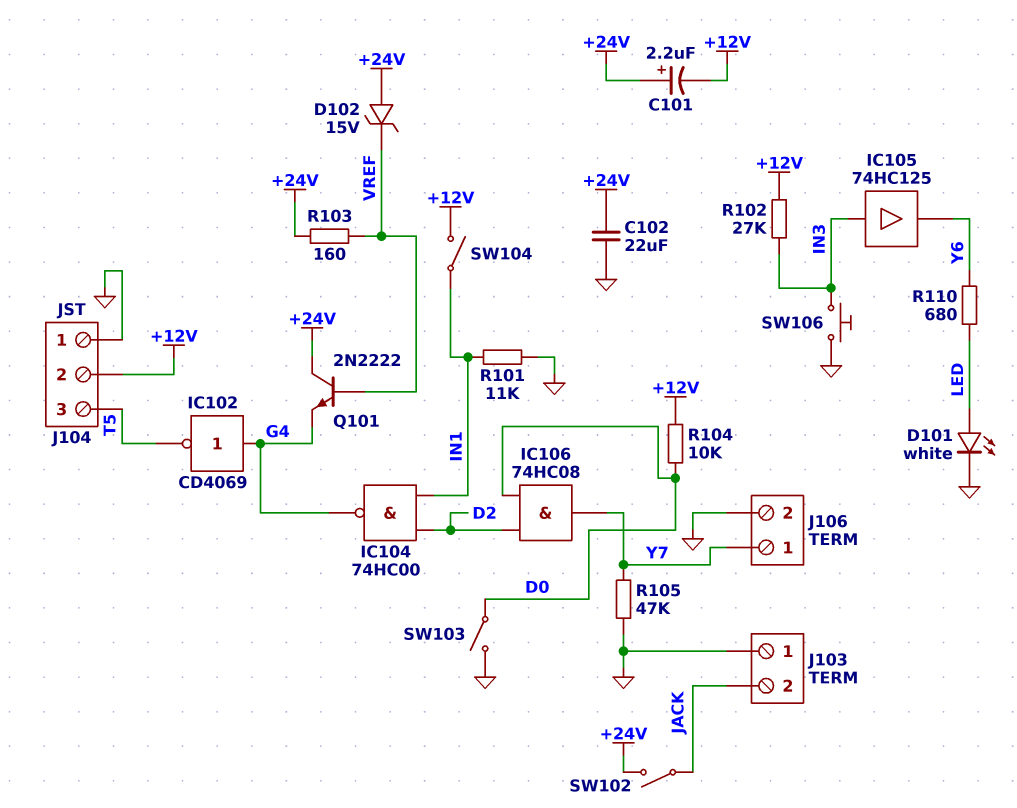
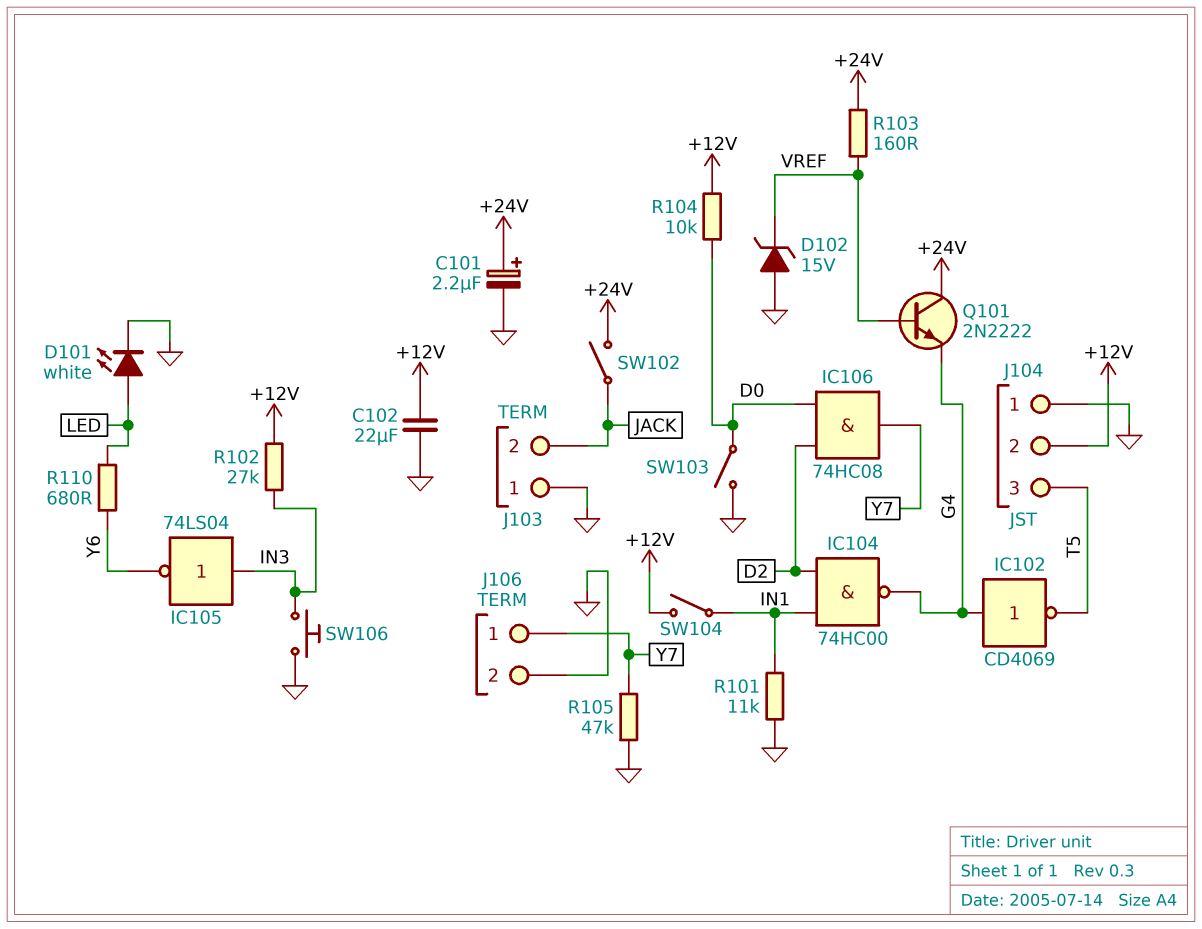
C101: 2.2uF (plus +24V, minus +12V) -> 2.2uF (plus +24V, minus GND)
C102: 22uF (+24V, GND) -> 22uF (+12V, GND)
D102: zener 15V (A +24V, K VREF) -> zener 15V (A GND, K VREF)
IC105: buffer 74HC125 (in IN3, out Y6) -> NOT 74LS04 (in IN3, out Y6)

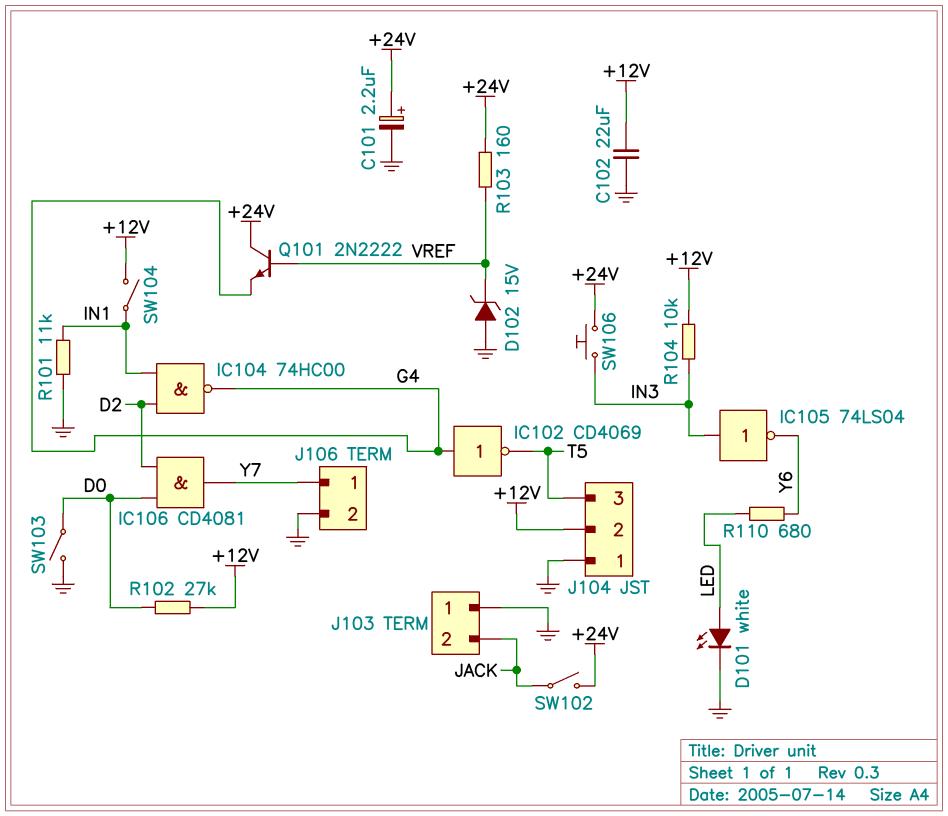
IC106: AND 74HC08 (in D0, in D2, out Y7) -> AND CD4081 (in D0, in D2, out Y7)
R102: 27k (+12V, IN3) -> 27k (+12V, D0)
R104: 10k (+12V, D0) -> 10k (+12V, IN3)
R105: 47k (GND, Y7) -> none
SW106: button (GND, IN3) -> button (+24V, IN3)

